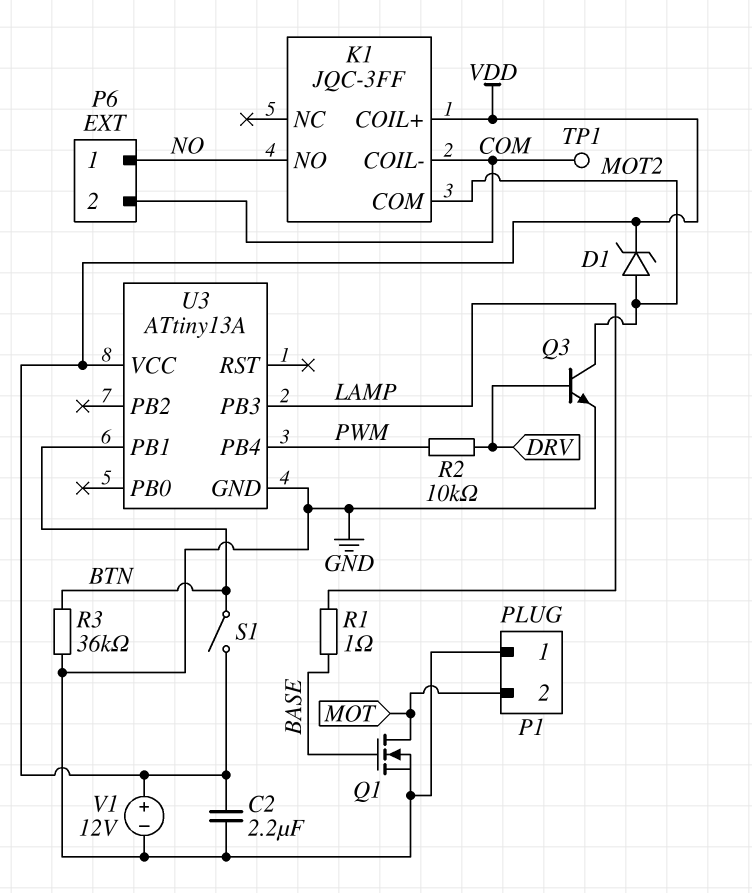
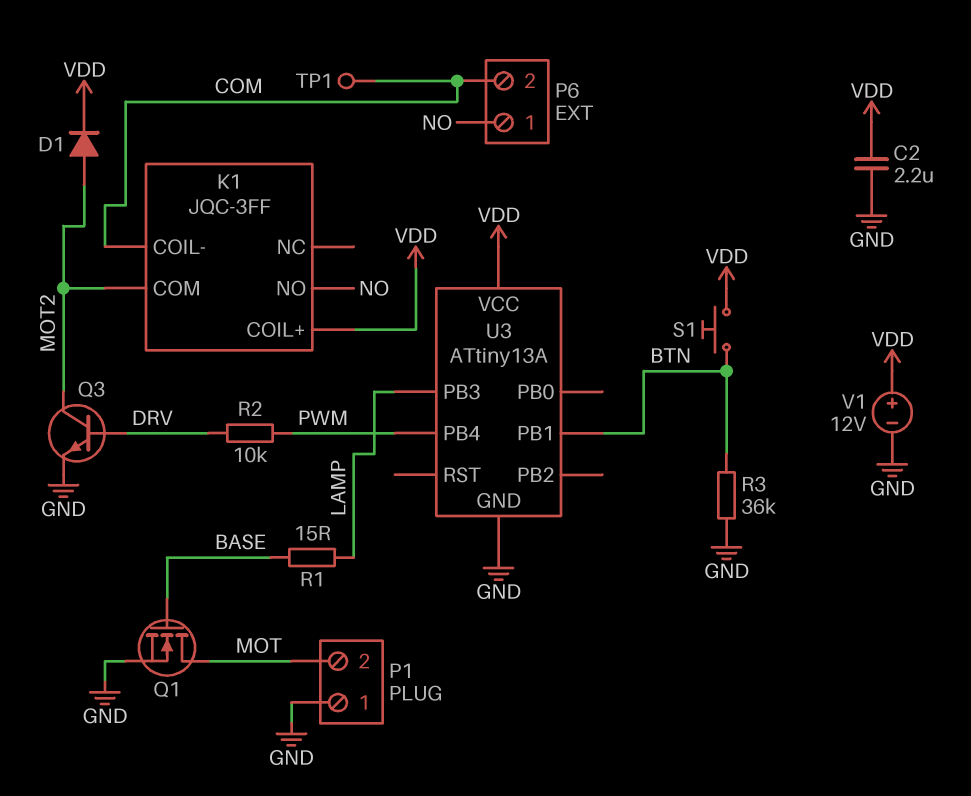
D1: zener (A MOT2, K VDD) -> diode (A MOT2, K VDD)
R1: 1 (BASE, LAMP) -> 15 (BASE, LAMP)
S1: switch (BTN, VDD) -> button (BTN, VDD)

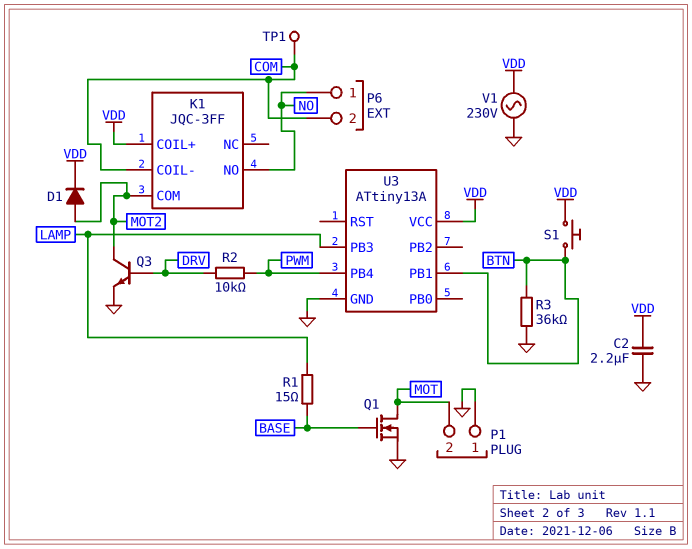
V1: 12V (plus VDD, minus GND) -> AC 230V (GND, VDD)

